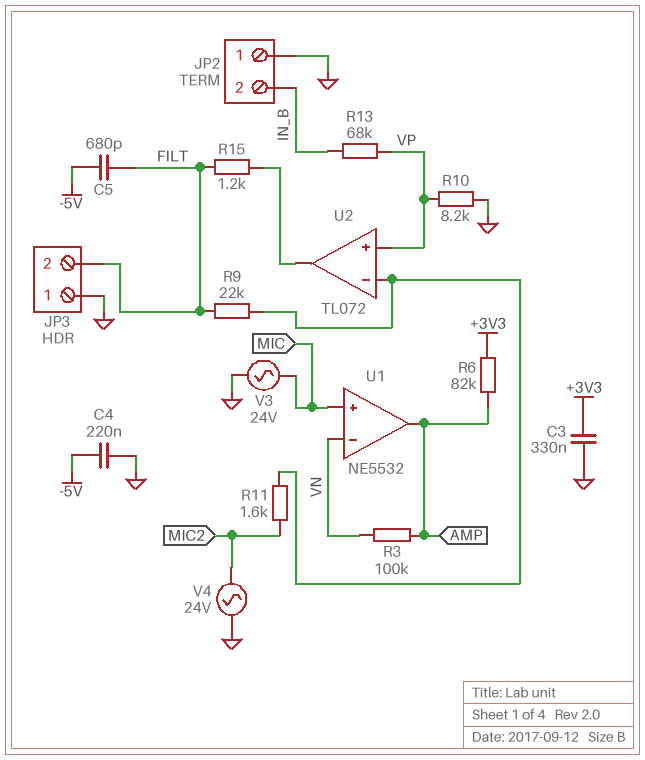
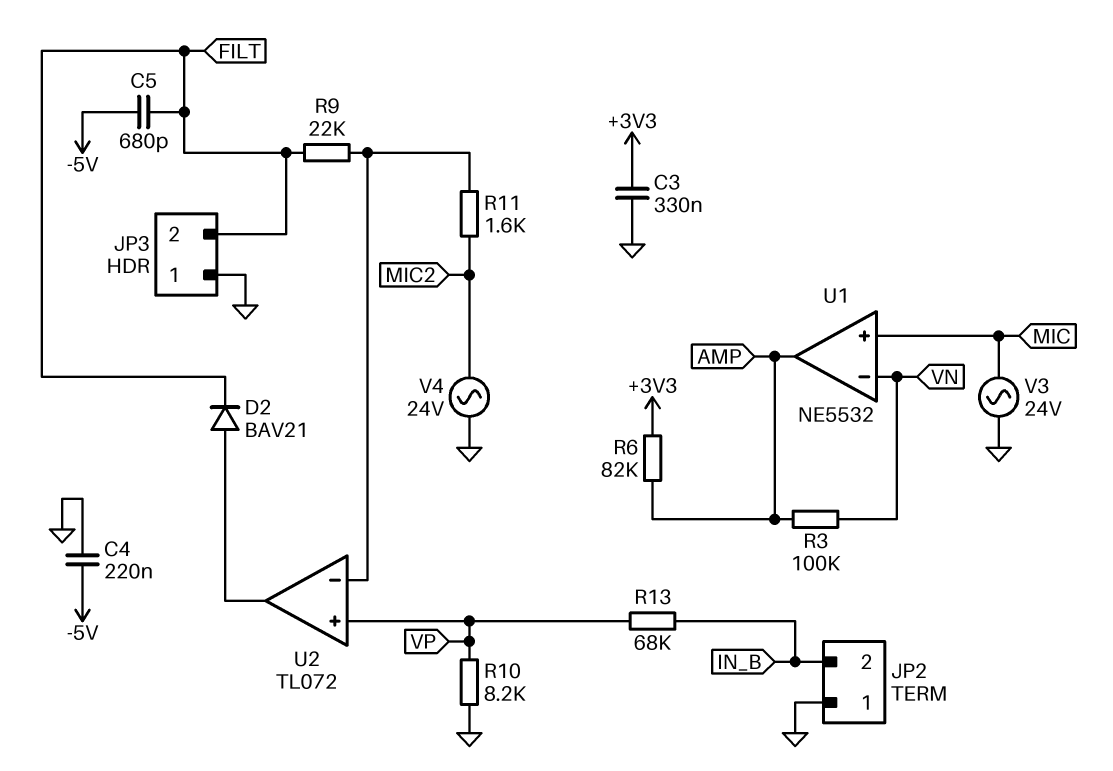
D2: none -> diode BAV21 (A U2/out, K FILT)
R15: 1.2k (FILT, U2/out) -> none

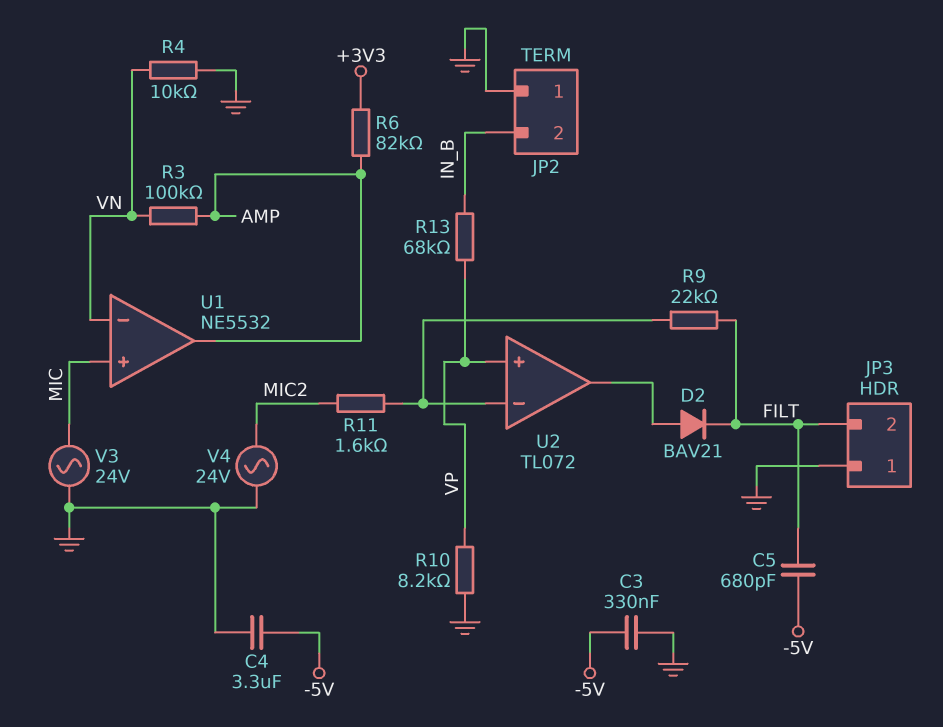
C3: 330nF (+3V3, GND) -> 330nF (-5V, GND)
C4: 220nF (-5V, GND) -> 3.3uF (-5V, GND)
R4: none -> 10k (GND, VN)

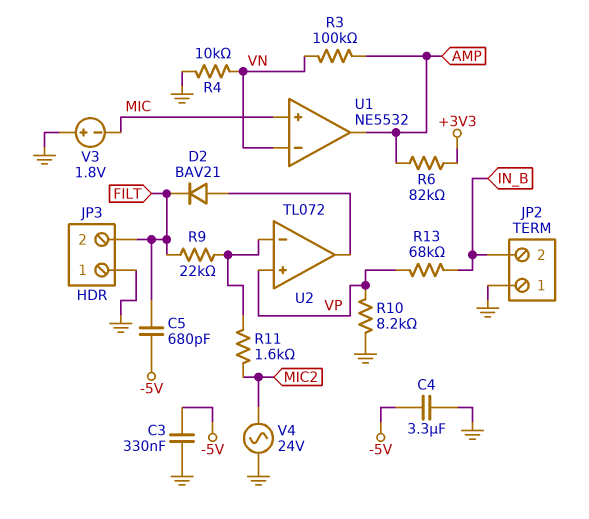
V3: AC 24V (GND, MIC) -> 1.8V (plus GND, minus MIC)

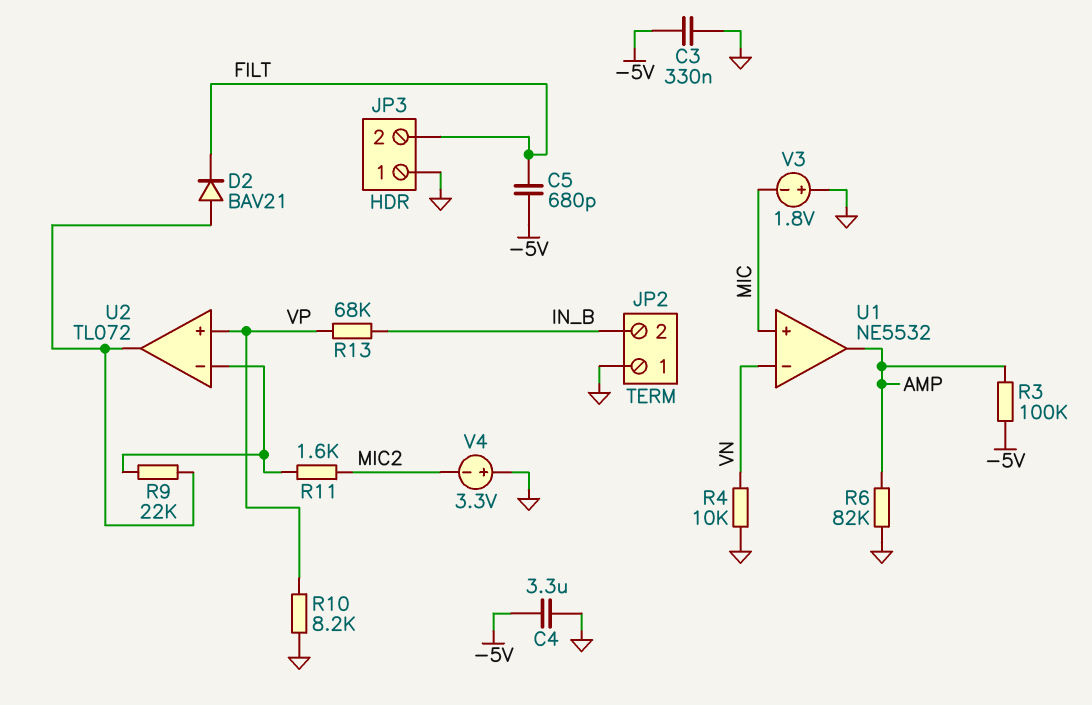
R3: 100k (AMP, VN) -> 100k (-5V, AMP)
R6: 82k (+3V3, AMP) -> 82k (AMP, GND)
R9: 22k (FILT, U2/in-) -> 22k (U2/in-, U2/out)
V4: AC 24V (GND, MIC2) -> 3.3V (plus GND, minus MIC2)

